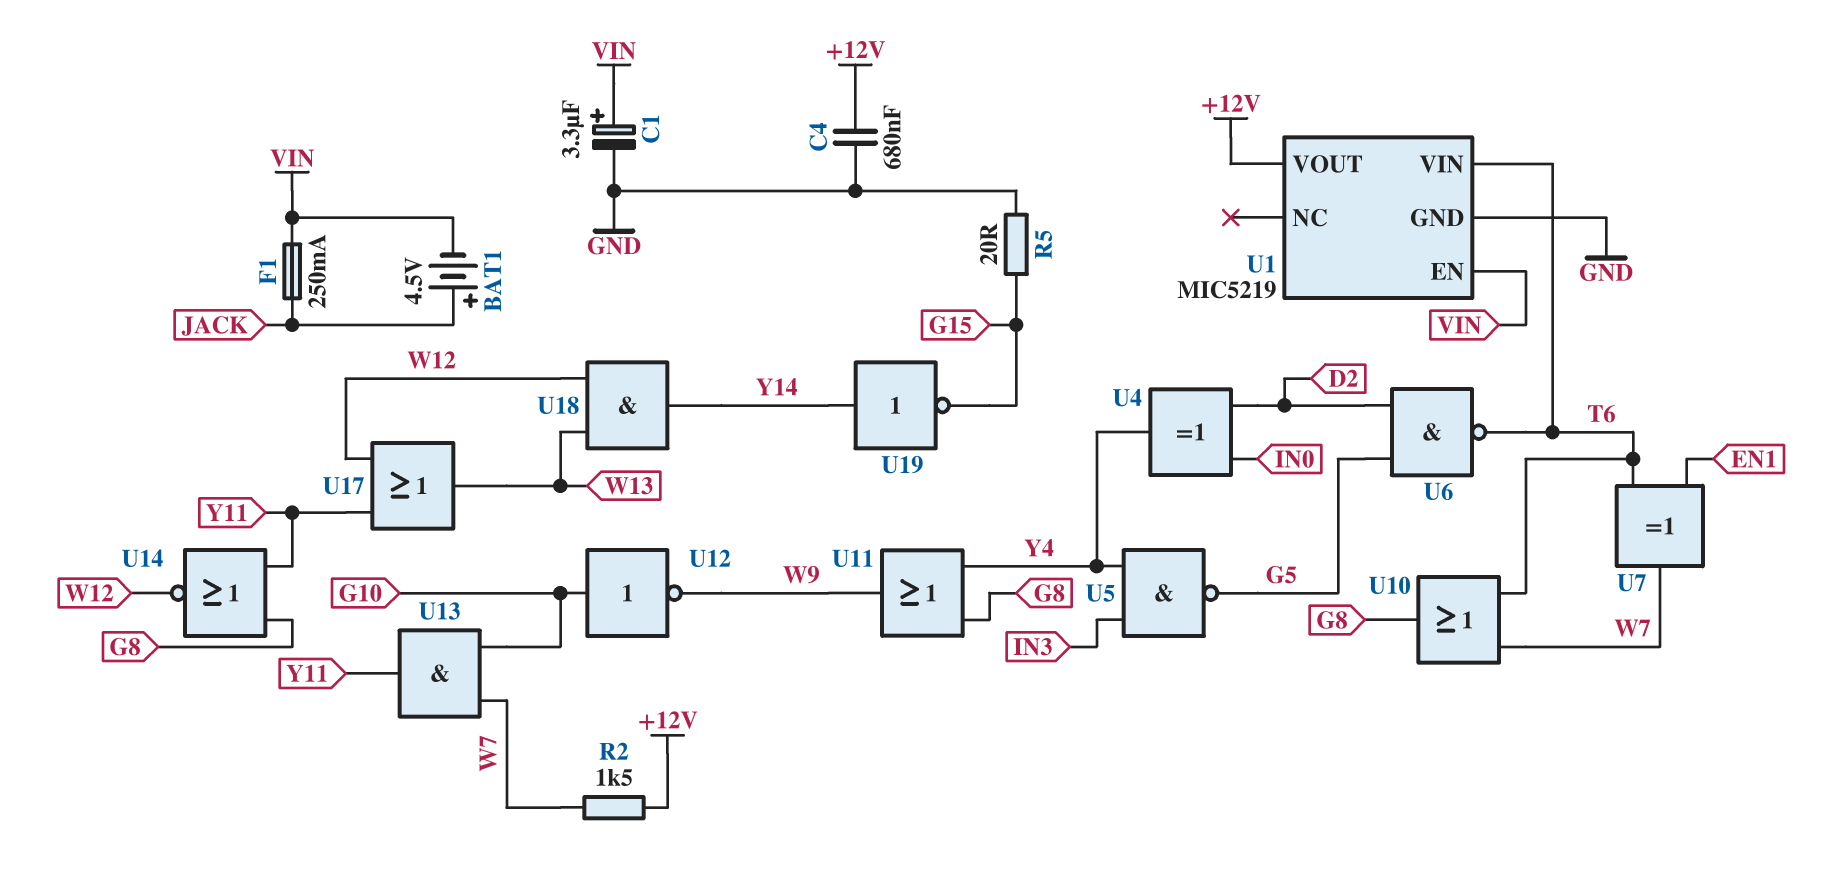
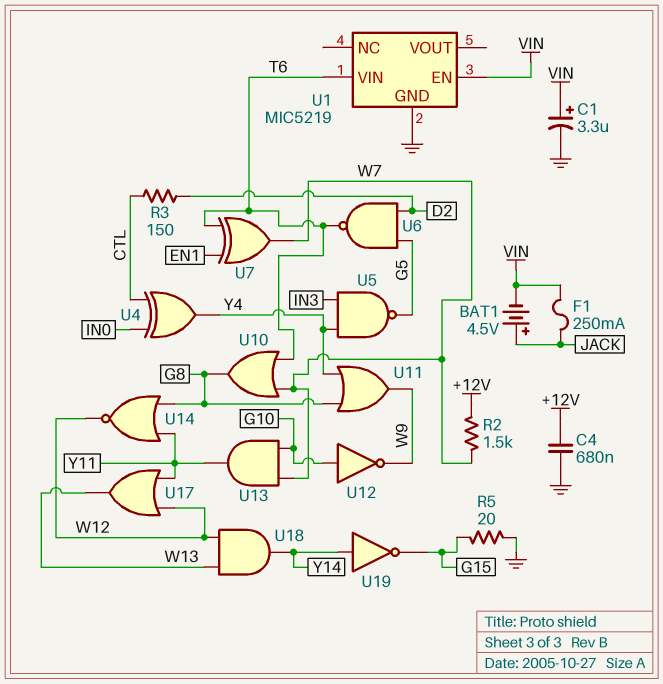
R3: none -> 150 (CTL, D2)
U1 pin VOUT: +12V -> none
U4: XOR (in D2, in IN0, out Y4) -> XOR (in CTL, in IN0, out Y4)

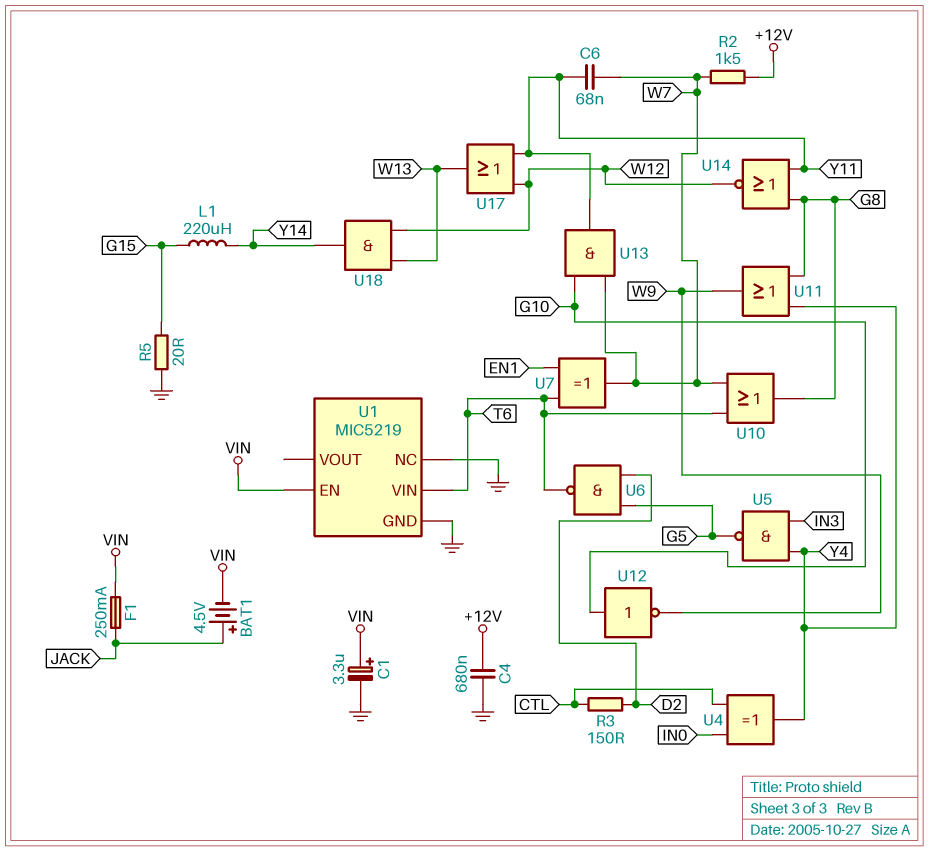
C6: none -> 68nF (W7, Y11)
L1: none -> 220uH (G15, Y14)
U1 pin NC: none -> GND
U19: NOT (in Y14, out G15) -> none

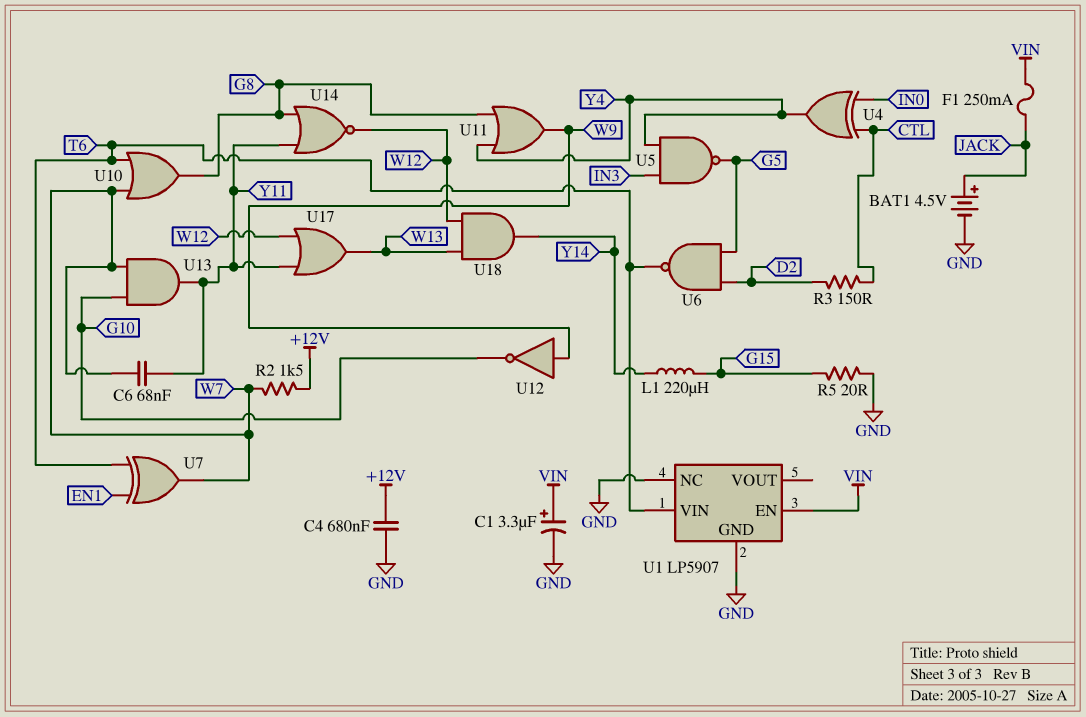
BAT1: 4.5V (plus JACK, minus VIN) -> 4.5V (plus JACK, minus GND)
U1: MIC5219 -> LP5907
U12: NOT (in G10, out W9) -> NOT (in W9, out G10)

